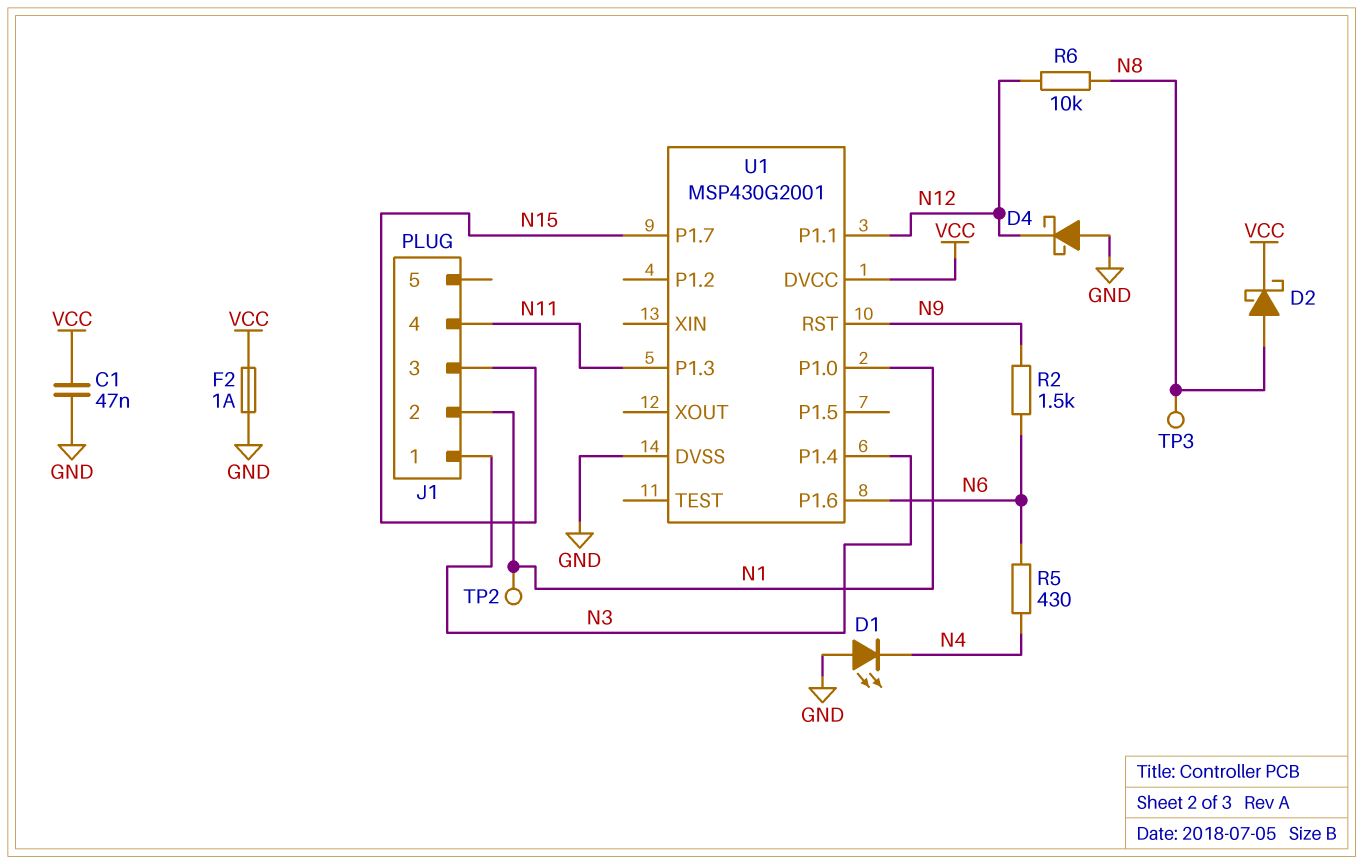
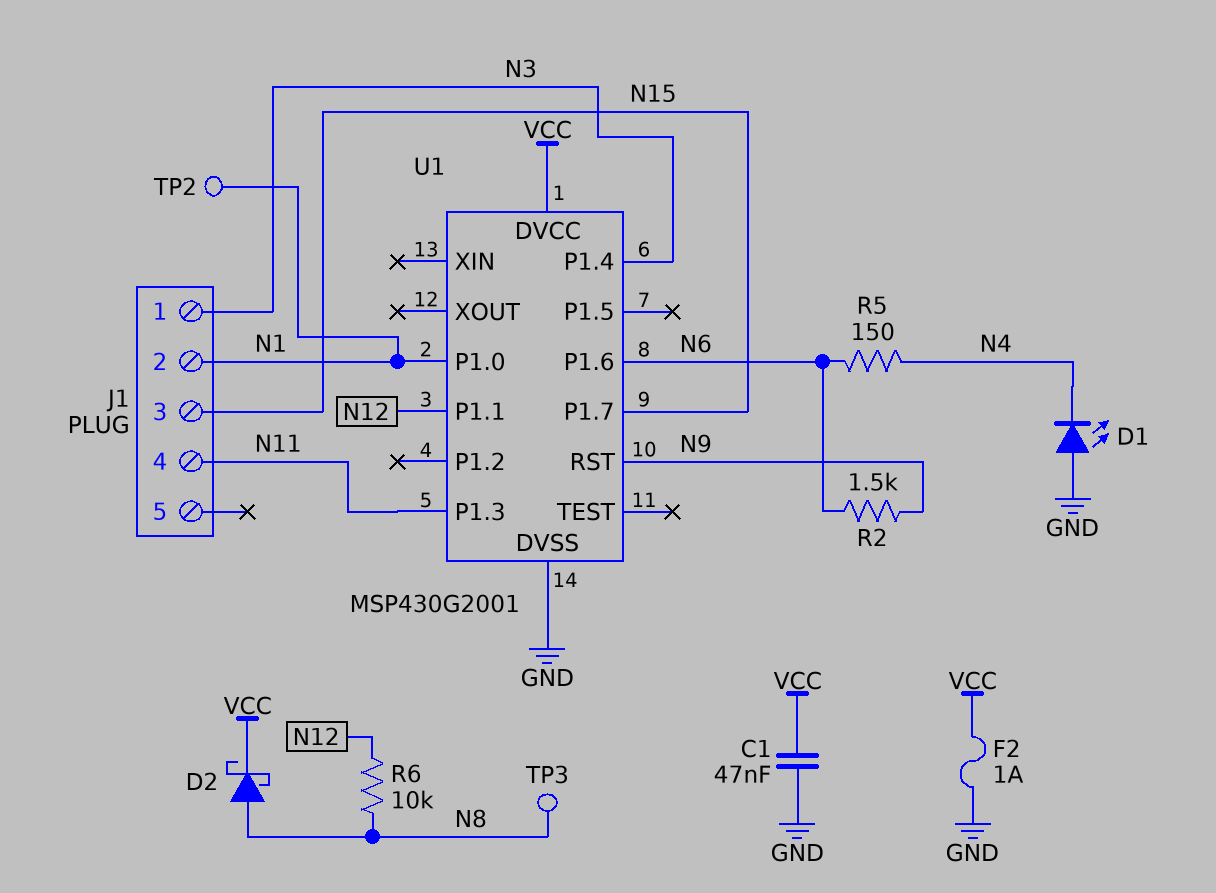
D4: schottky (A GND, K N12) -> none
R5: 430 (N4, N6) -> 150 (N4, N6)

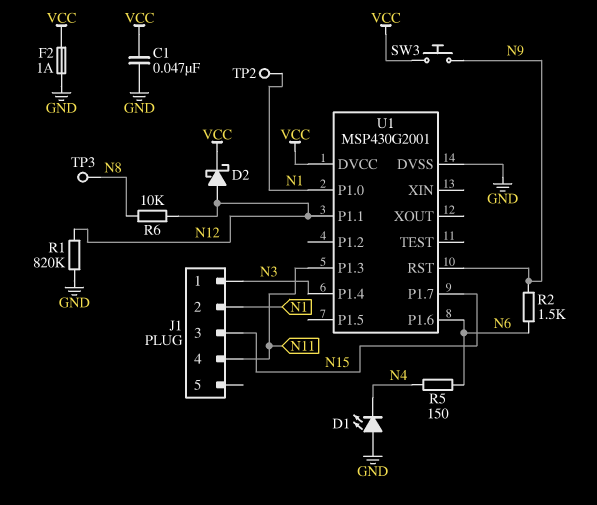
D2: schottky (A N8, K VCC) -> schottky (A N12, K VCC)
R1: none -> 820k (GND, N12)
SW3: none -> button (N9, VCC)

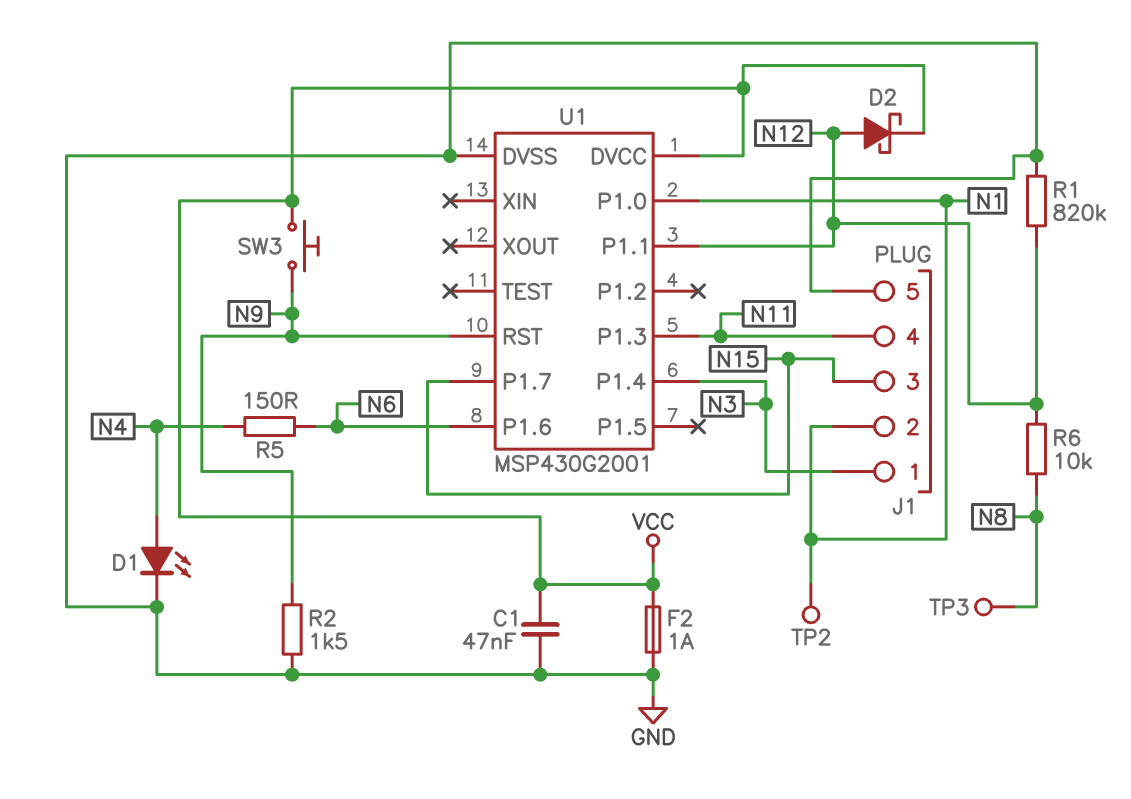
D1: LED (A GND, K N4) -> LED (A N4, K GND)
J1 pin 5: none -> GND
R2: 1.5k (N6, N9) -> 1.5k (GND, N9)

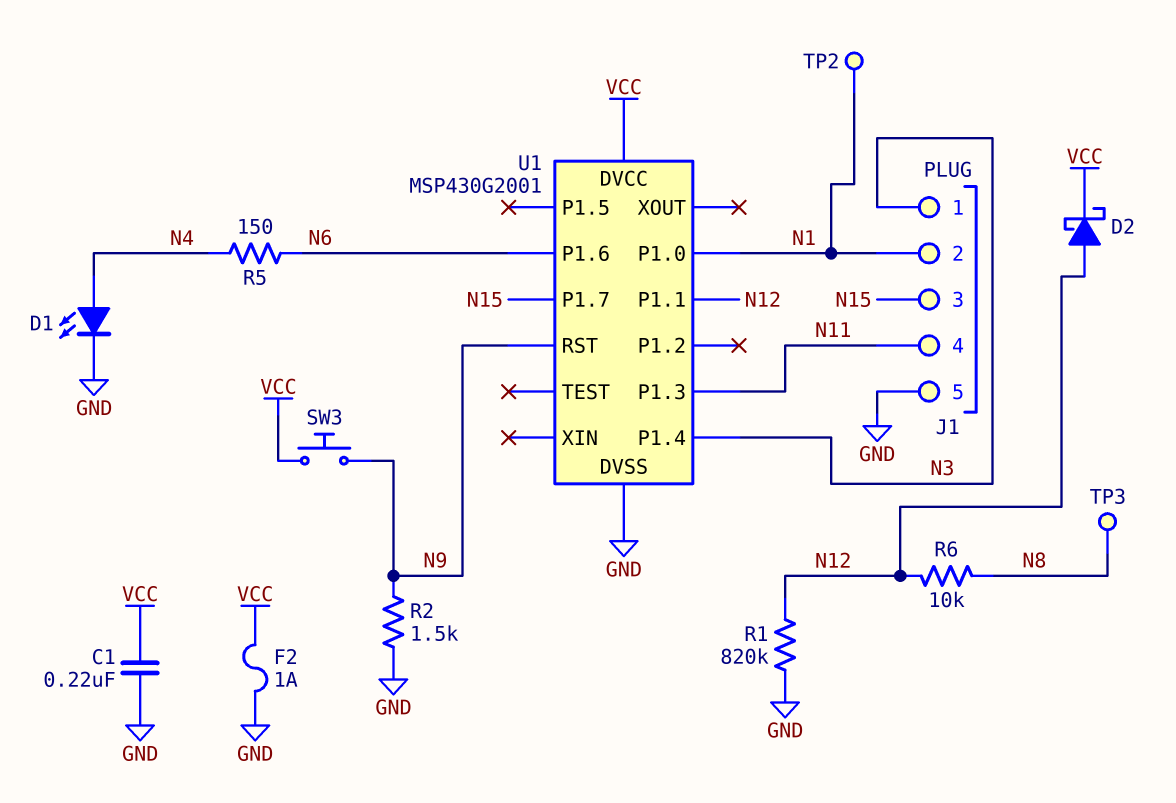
C1: 47nF (GND, VCC) -> 220nF (GND, VCC)

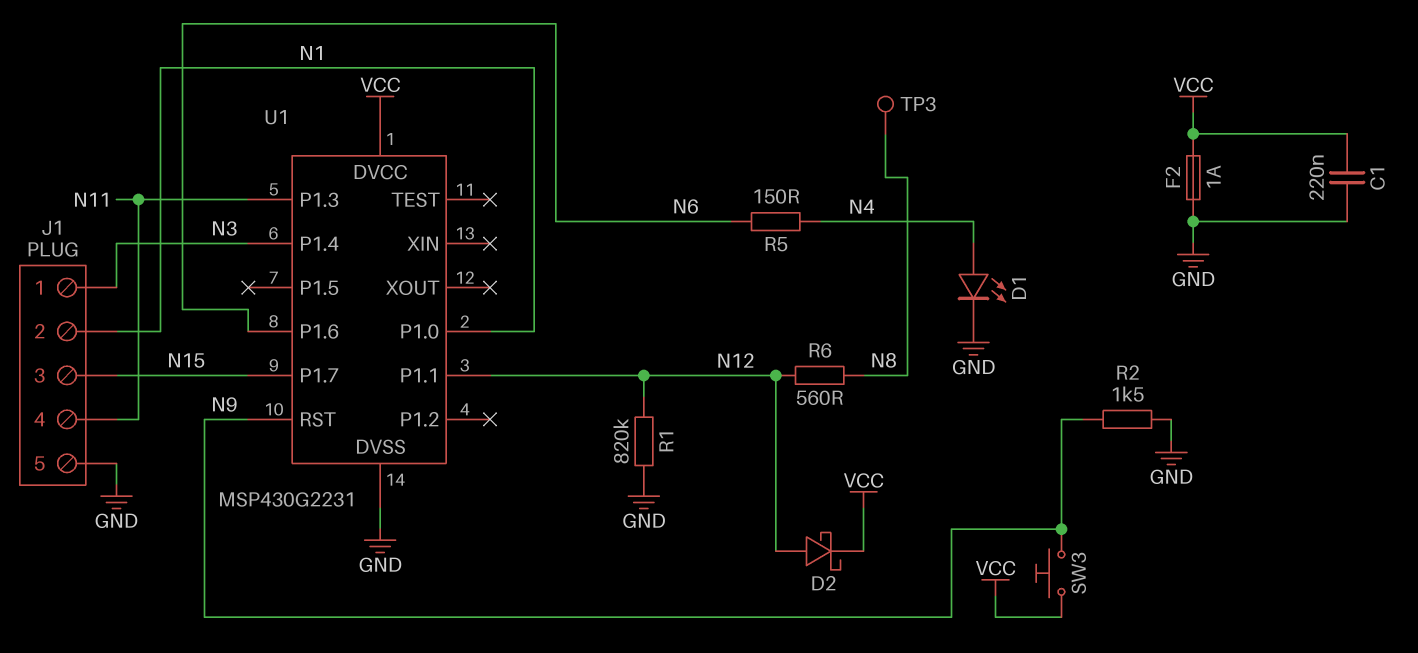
R6: 10k (N8, N12) -> 560 (N8, N12)
TP2: test point (N1) -> none
U1: MSP430G2001 -> MSP430G2231

